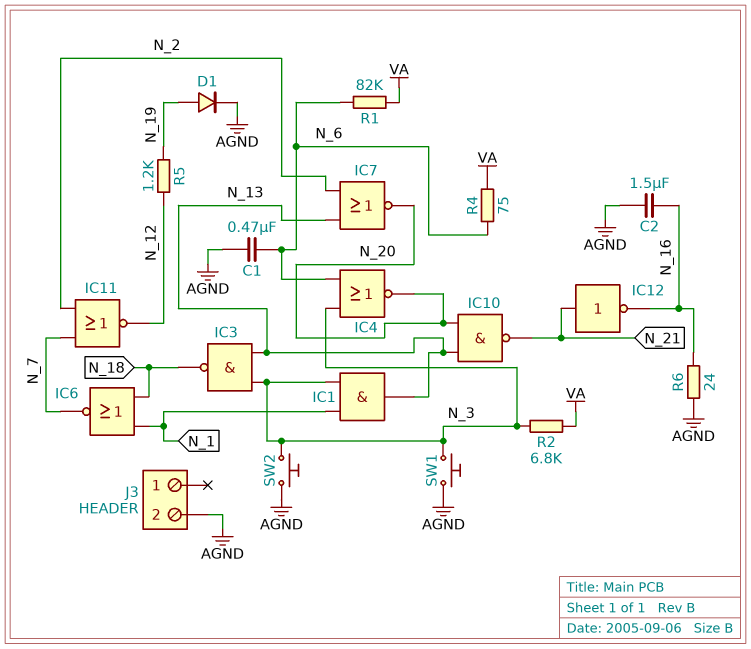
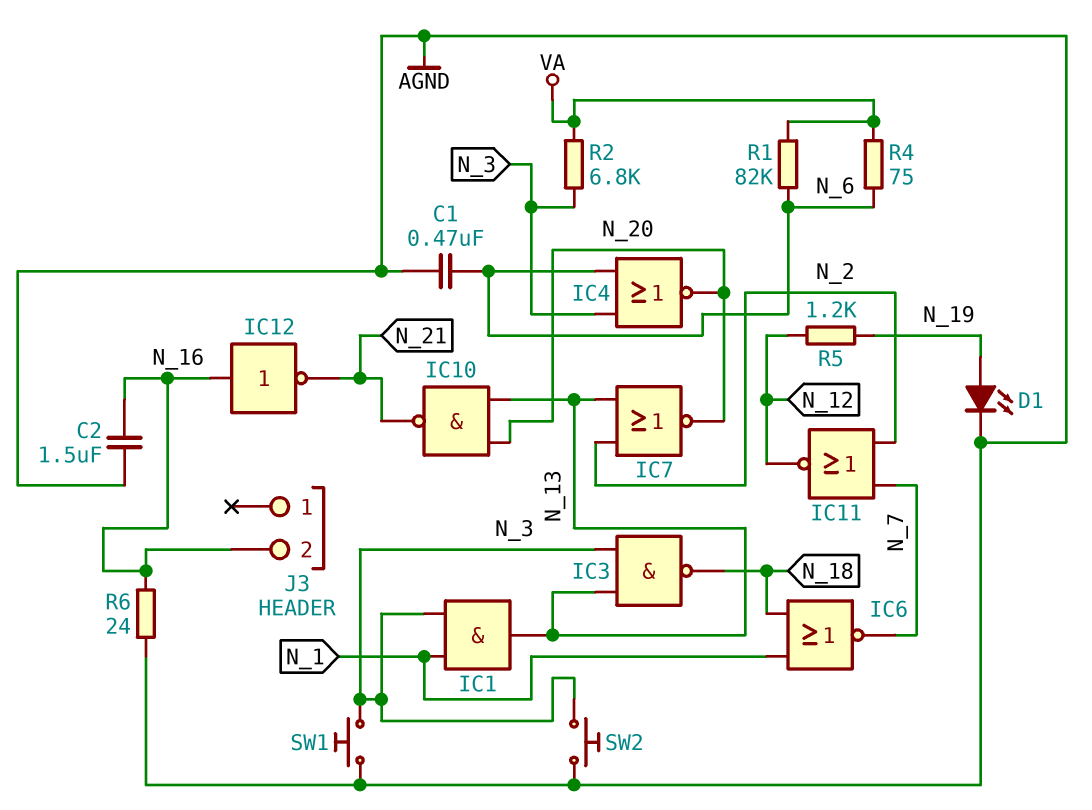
D1: diode (A N_19, K AGND) -> LED (A N_19, K AGND)
IC12: NOT (in N_21, out N_16) -> NOT (in N_16, out N_21)
J3 pin 2: AGND -> N_16

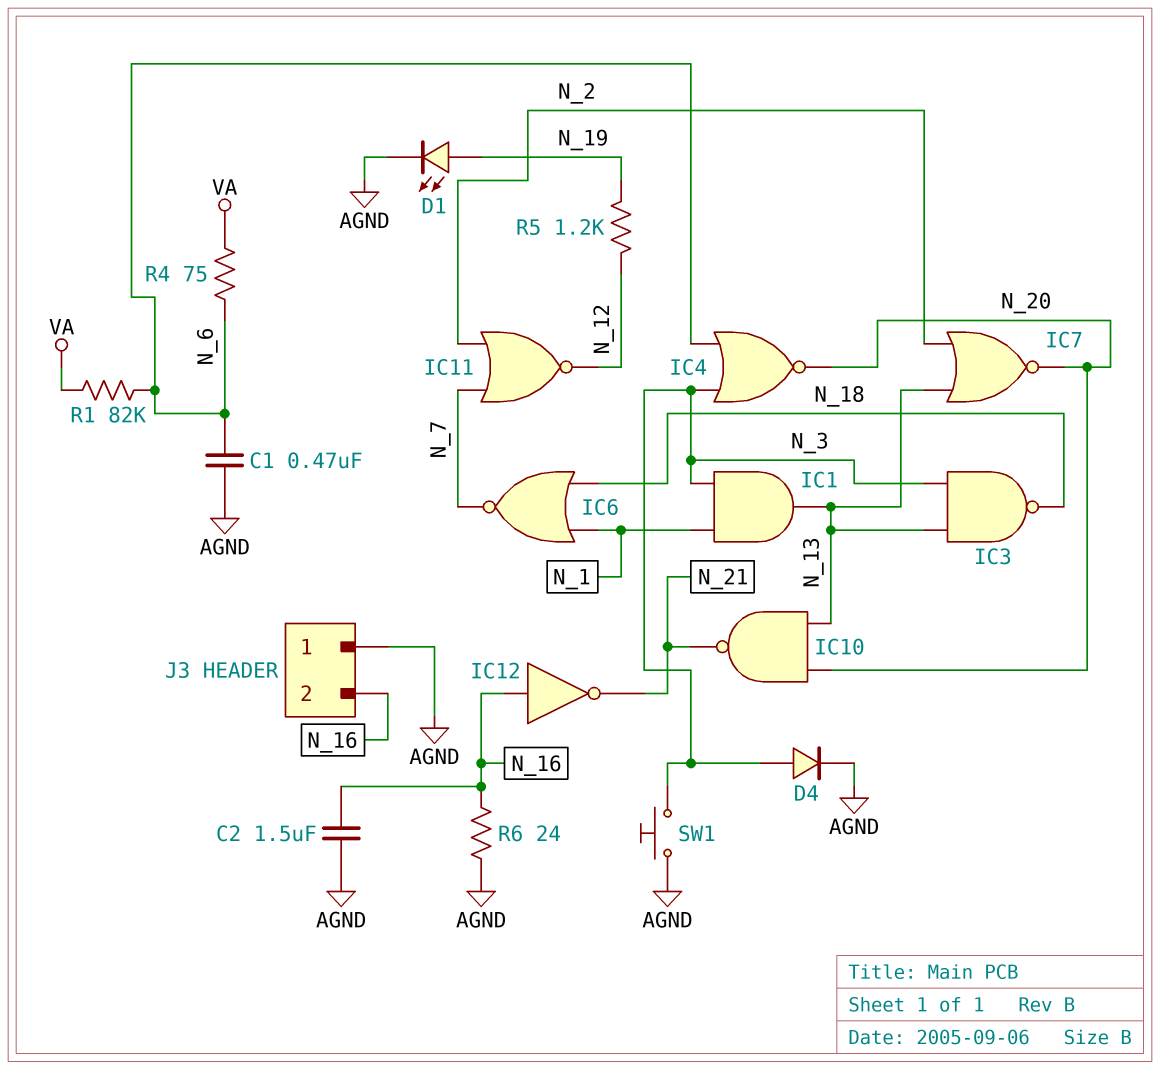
D4: none -> diode (A N_3, K AGND)
J3 pin 1: none -> AGND
R2: 6.8k (N_3, VA) -> none
SW2: button (AGND, N_3) -> none

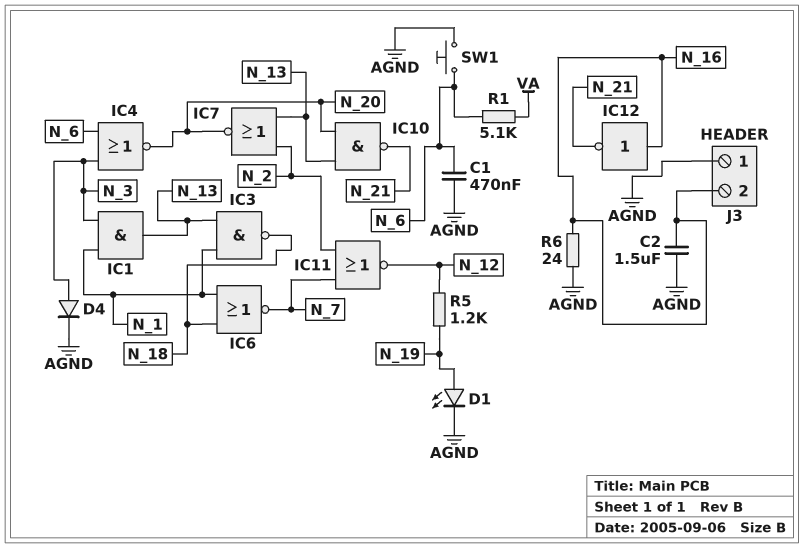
IC3: NAND (in N_3, in N_13, out N_18) -> NAND (in N_1, in N_13, out N_18)
R1: 82k (N_6, VA) -> 5.1k (N_6, VA)
R4: 75 (N_6, VA) -> none
SW1: button (AGND, N_3) -> button (AGND, N_6)

